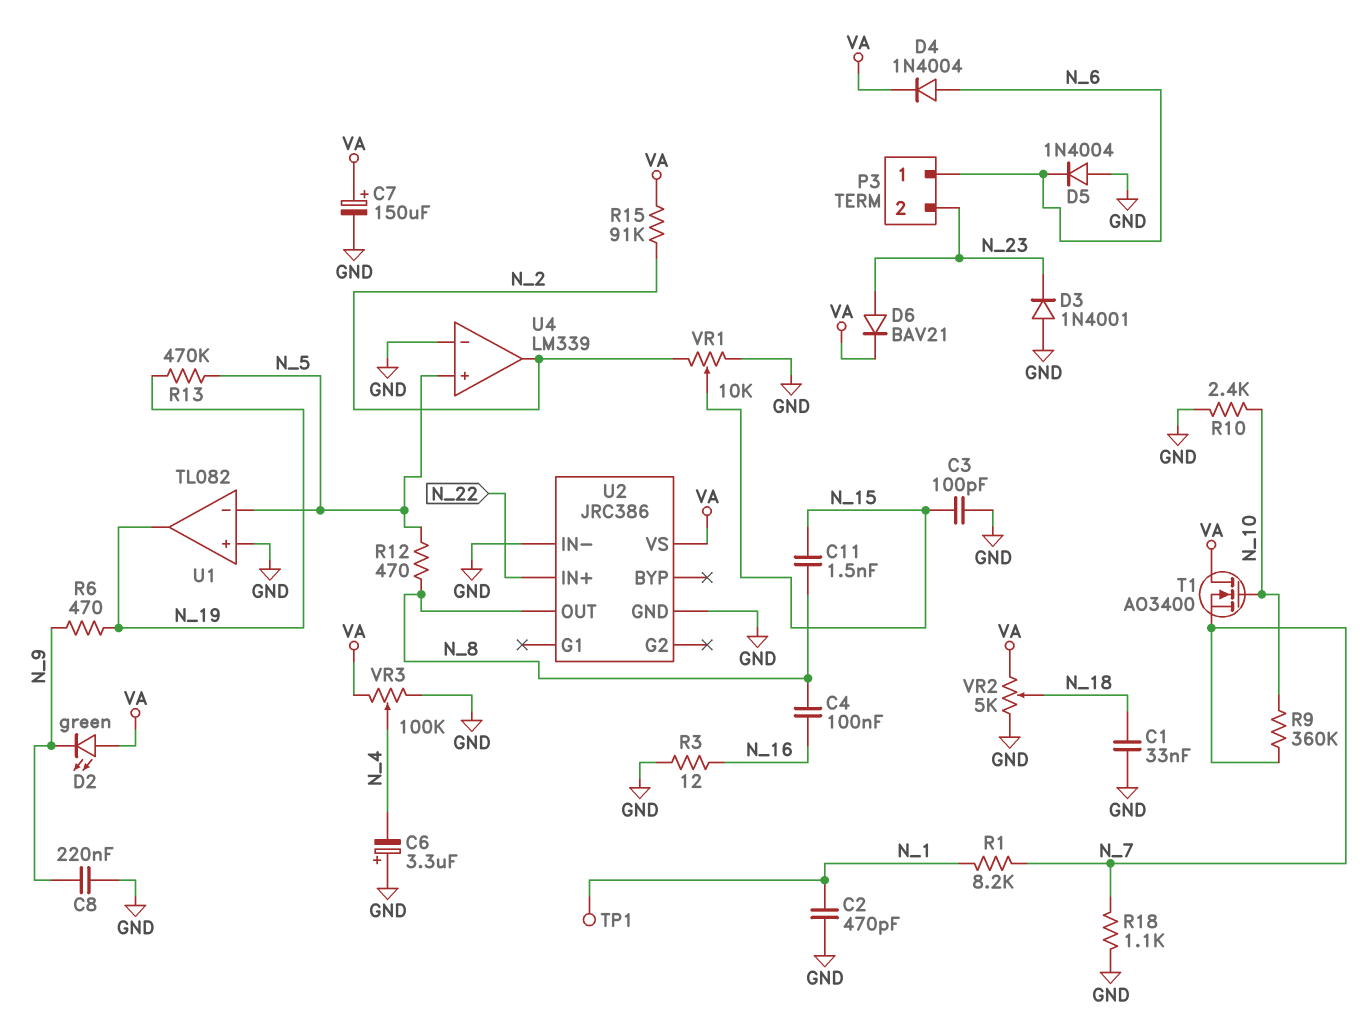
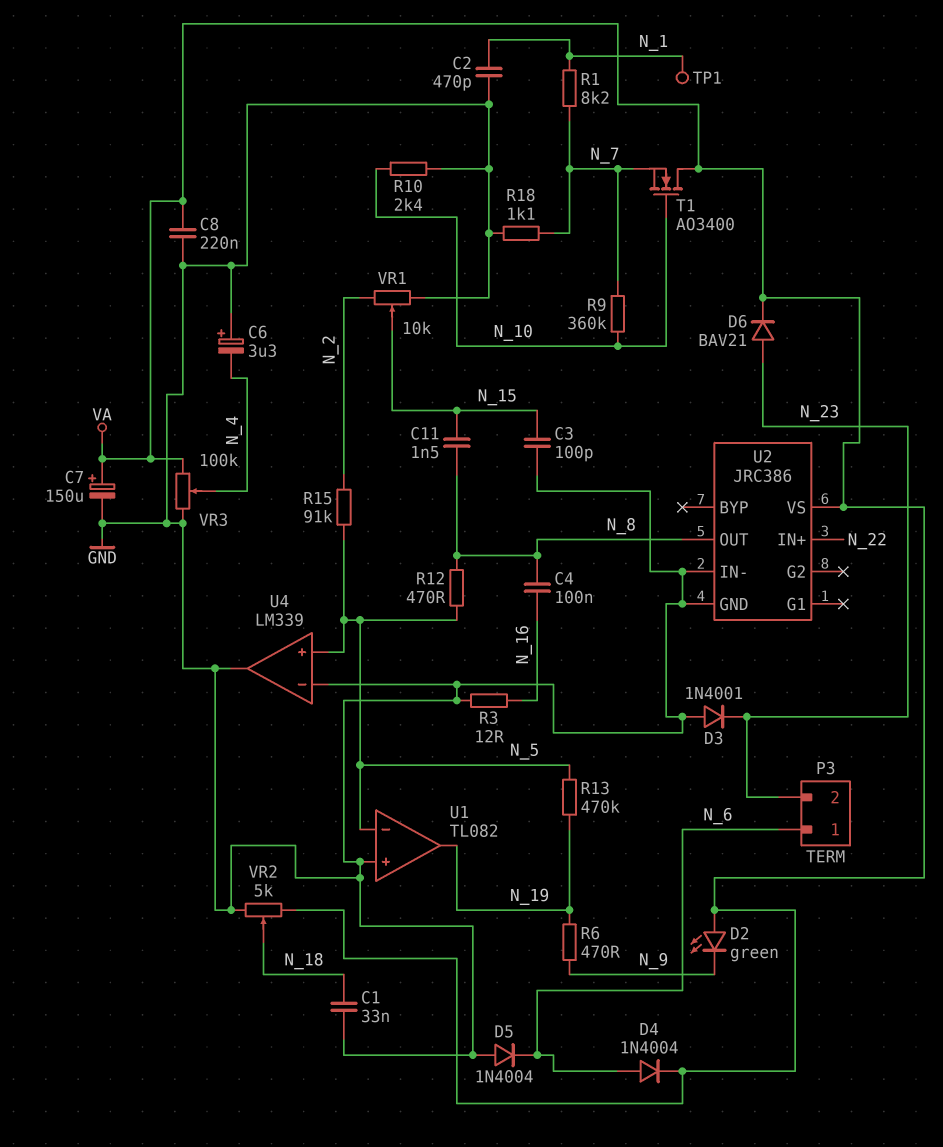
C8: 220nF (GND, N_9) -> 220nF (GND, VA)
R15: 91k (N_2, VA) -> 91k (N_2, N_5)
U4 pin out: N_2 -> GND

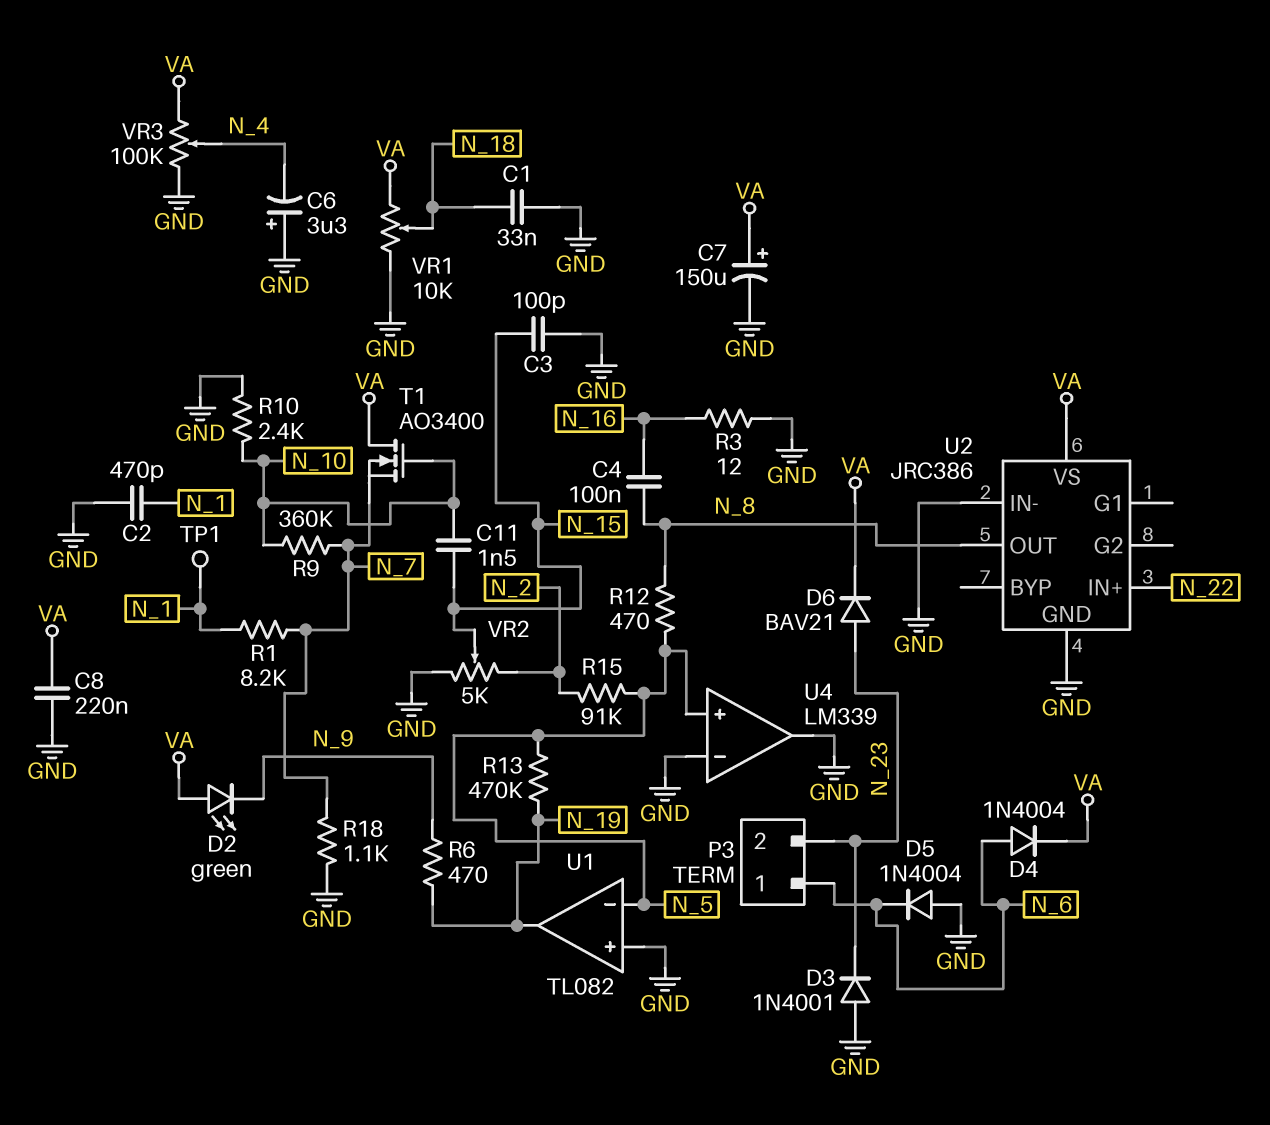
C11: 1.5nF (N_8, N_15) -> 1.5nF (N_10, N_15)
VR1: 10k (GND, N_2, wiper N_15) -> 10k (GND, VA, wiper N_18)
VR2: 5k (GND, VA, wiper N_18) -> 5k (GND, N_2, wiper N_15)

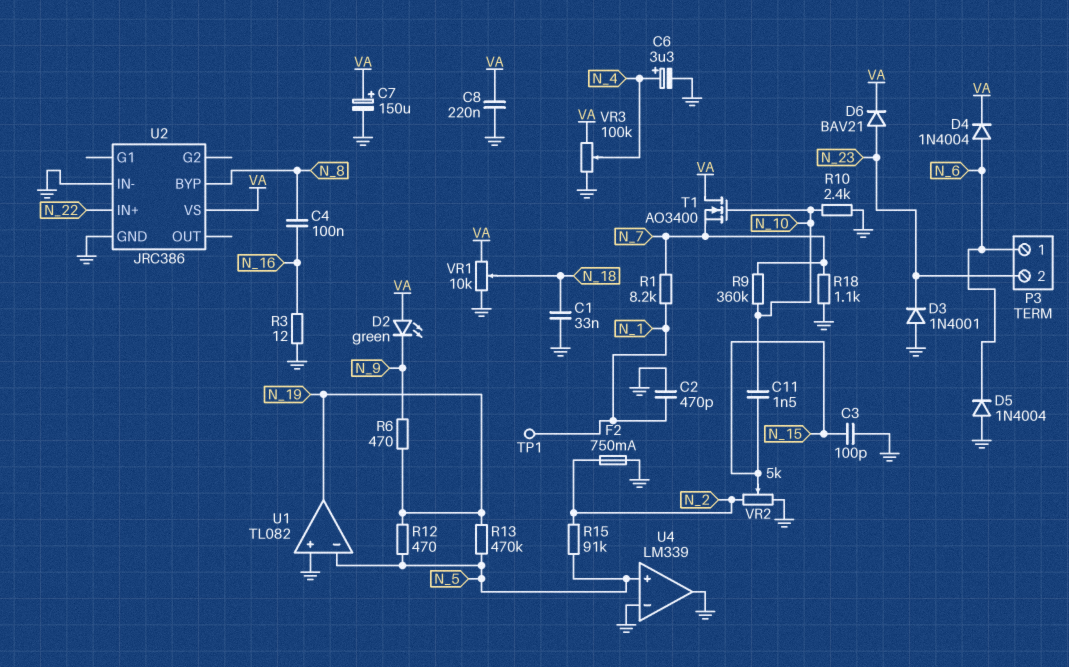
C6: 3.3uF (plus GND, minus N_4) -> 3.3uF (plus N_4, minus GND)
F2: none -> 750mA (GND, N_2)
R12: 470 (N_5, N_8) -> 470 (N_5, N_19)
U2 pin BYP: none -> N_8
U2 pin OUT: N_8 -> none

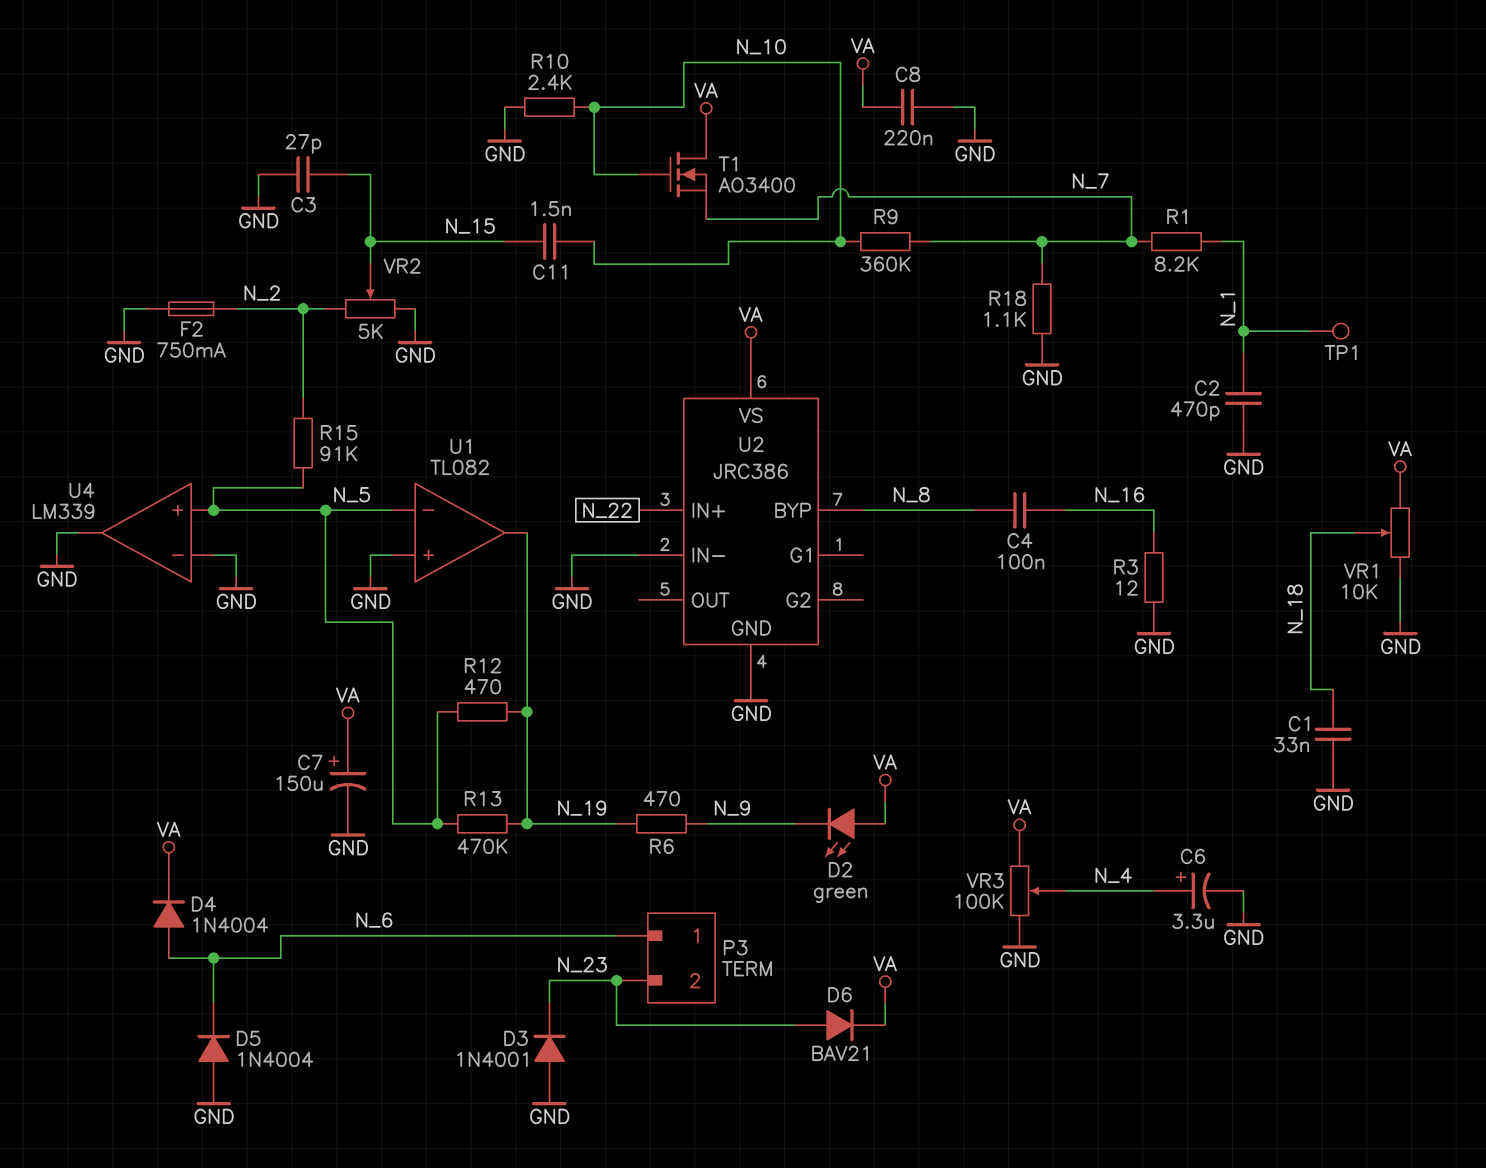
C3: 100pF (GND, N_15) -> 27pF (GND, N_15)

